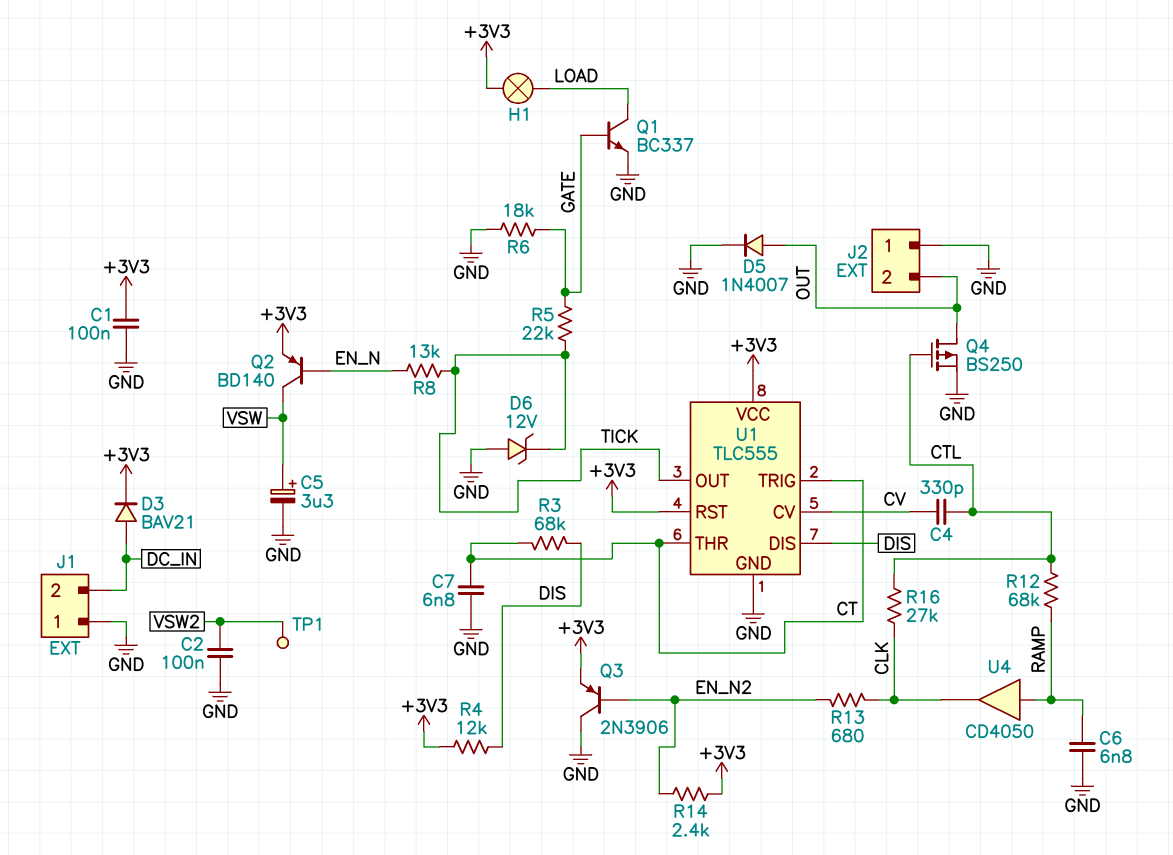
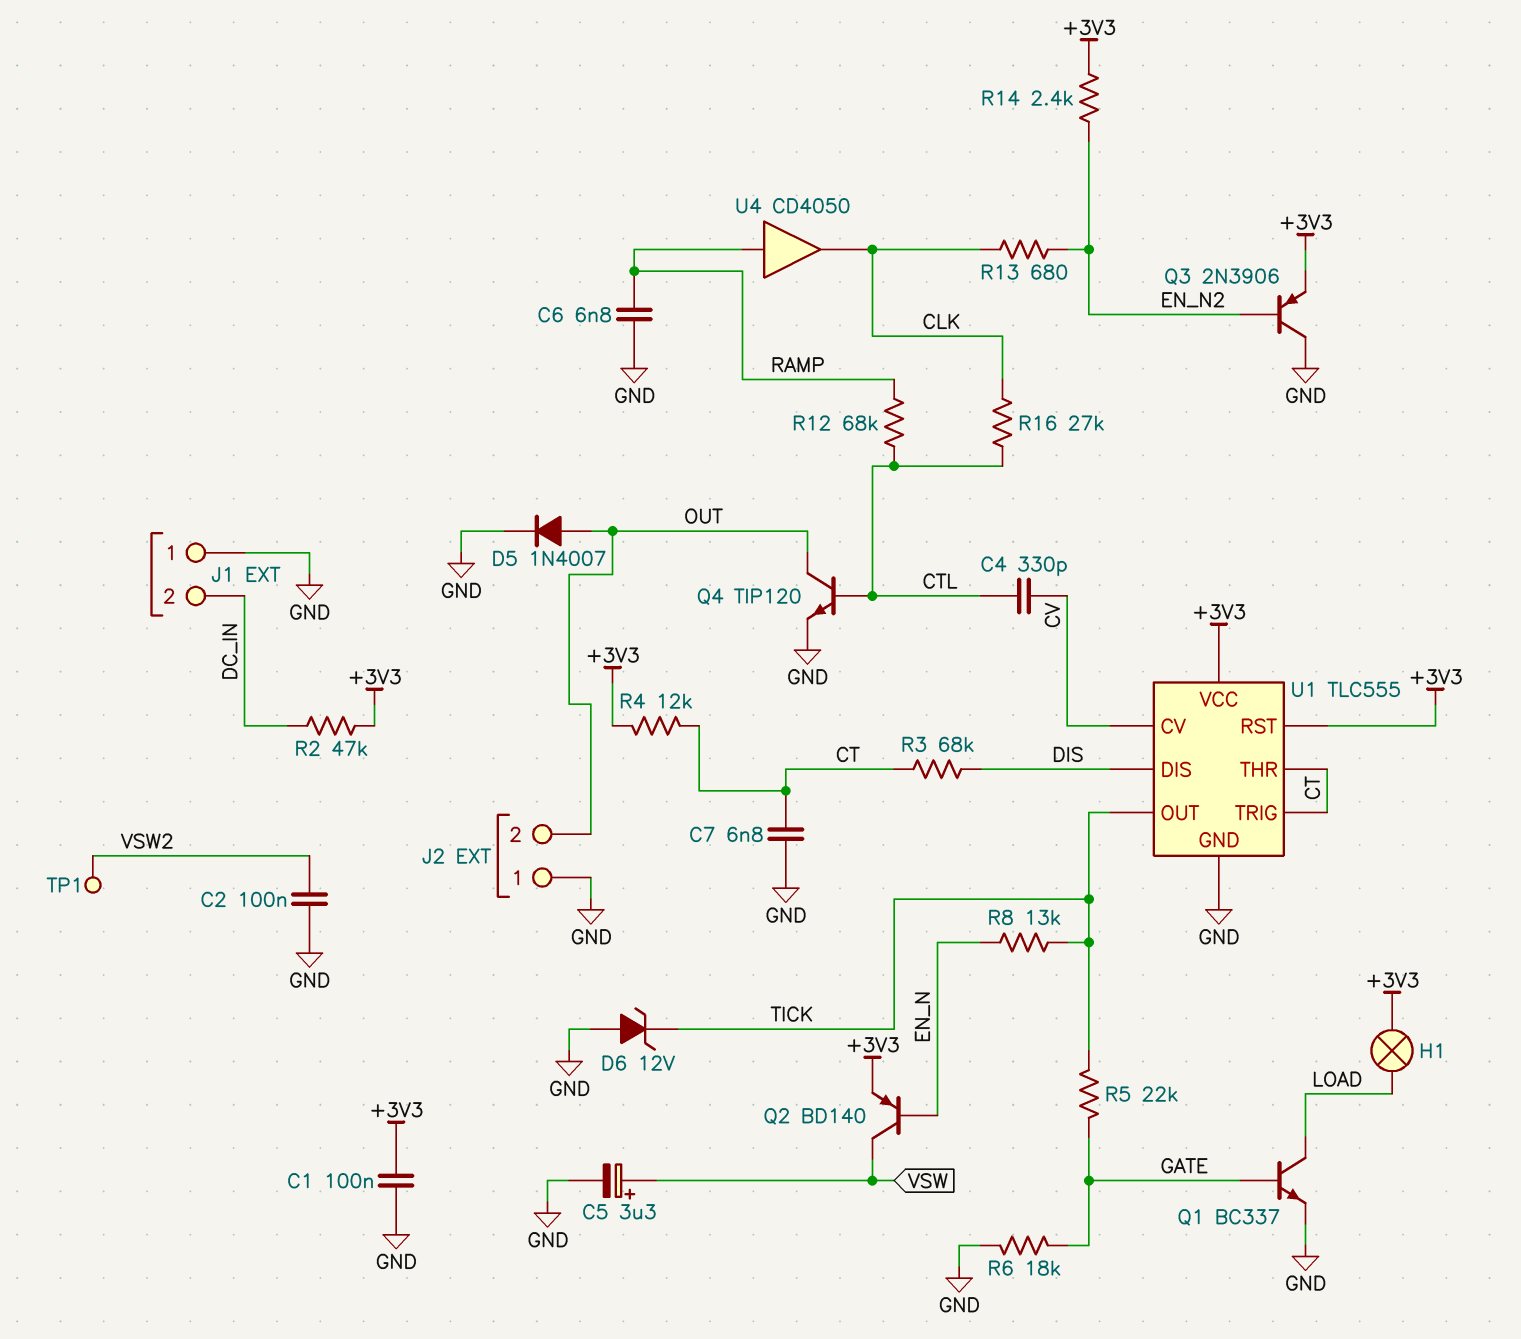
D3: diode BAV21 (A DC_IN, K +3V3) -> none
Q4: PMOS BS250 (G CTL, D OUT, S GND) -> NPN TIP120 (B CTL, C OUT, E GND)
R2: none -> 47k (+3V3, DC_IN)
R4: 12k (+3V3, DIS) -> 12k (+3V3, CT)

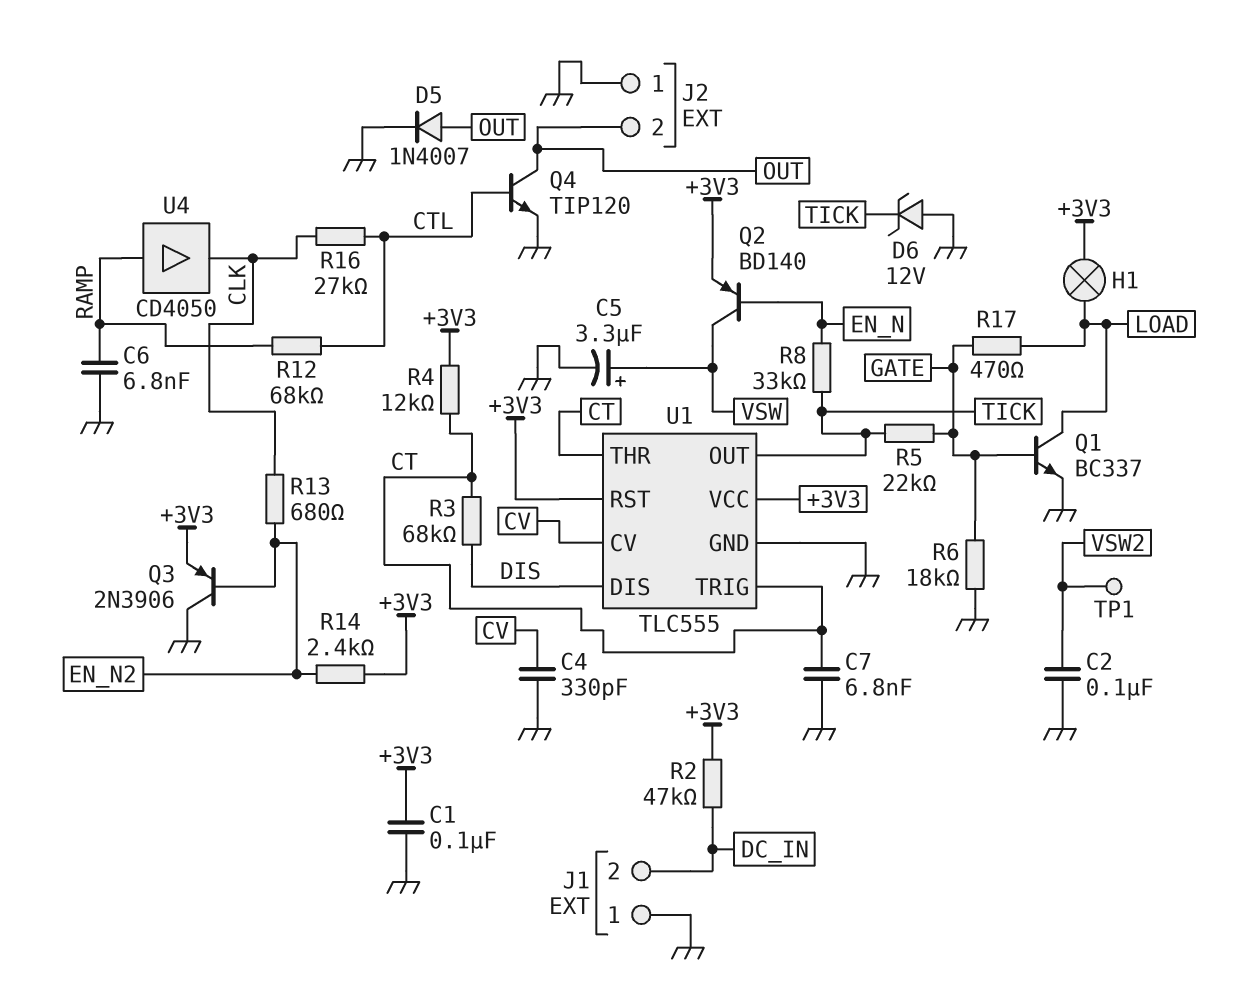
C4: 330pF (CTL, CV) -> 330pF (CV, GND)
R8: 13k (EN_N, TICK) -> 33k (EN_N, TICK)
R17: none -> 470 (GATE, LOAD)

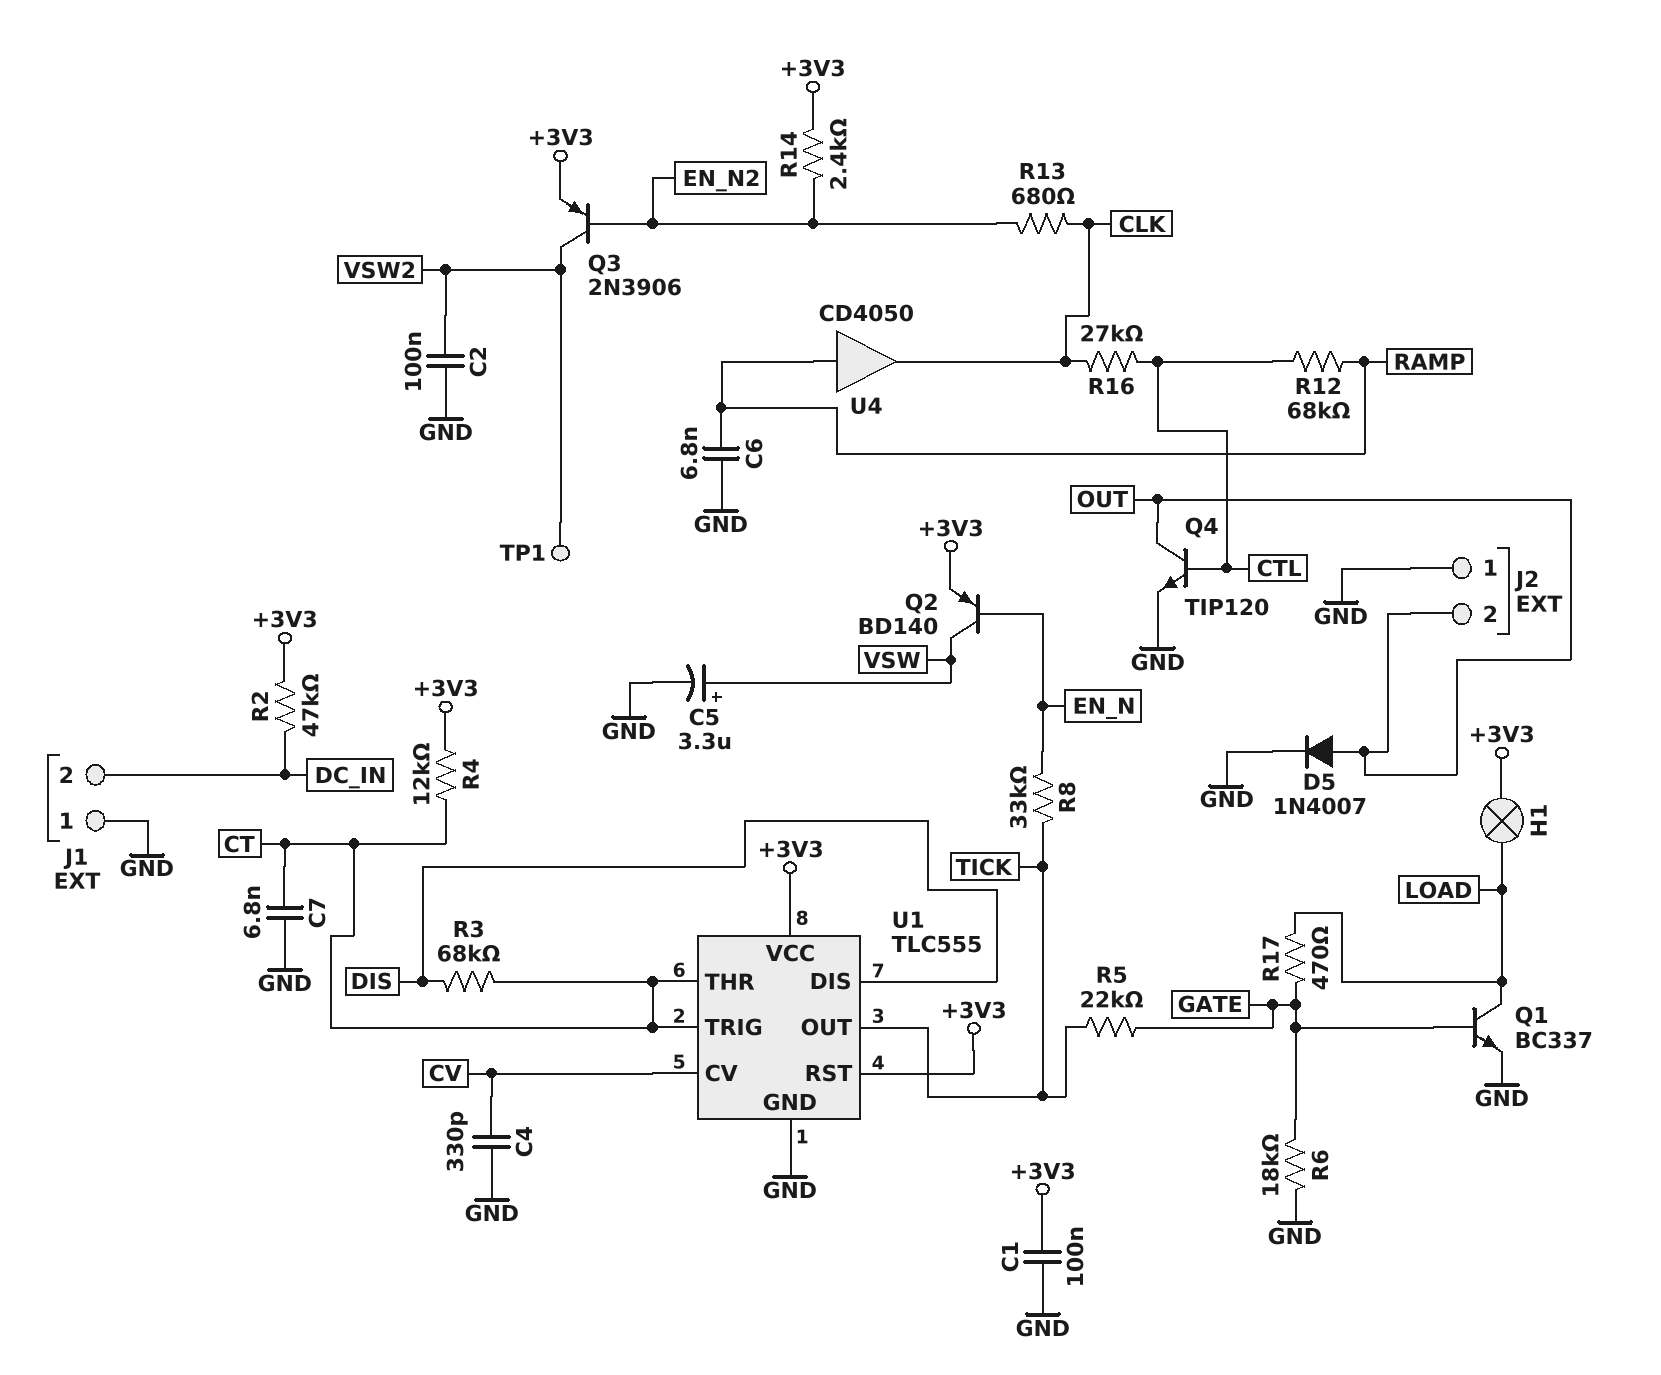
D6: zener 12V (A GND, K TICK) -> none
Q3: PNP 2N3906 (B EN_N2, C GND, E +3V3) -> PNP 2N3906 (B EN_N2, C VSW2, E +3V3)

